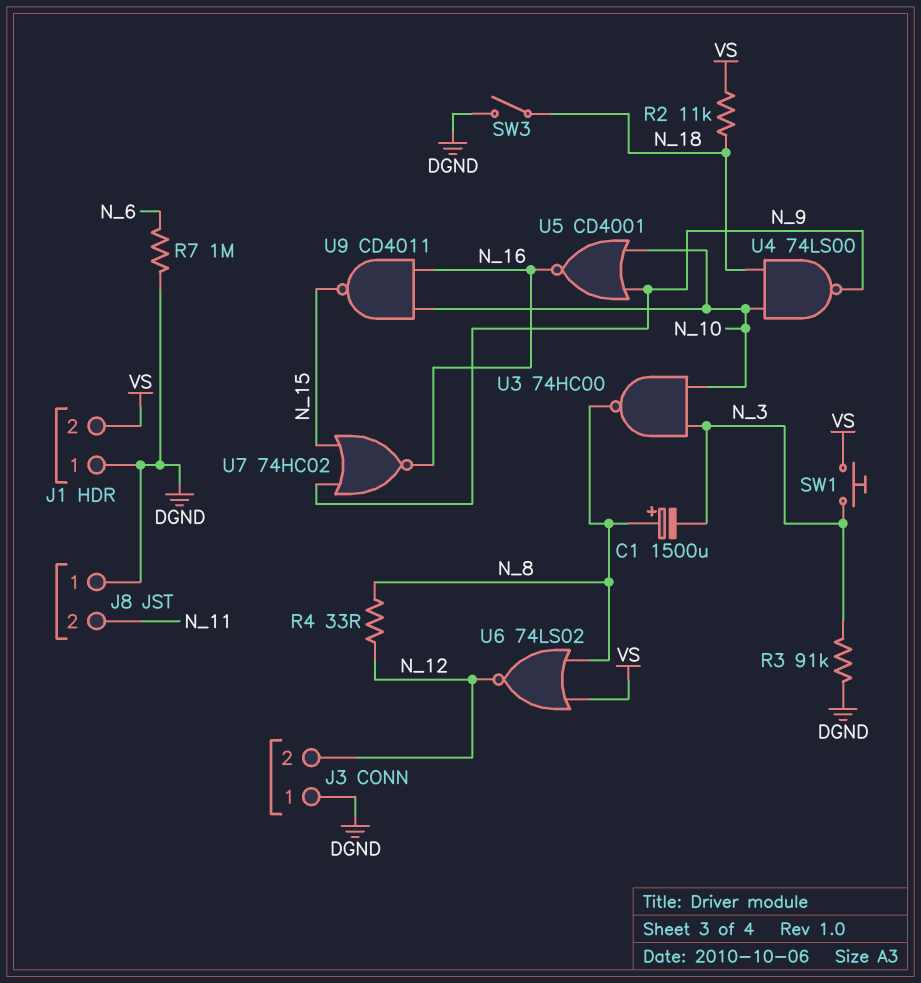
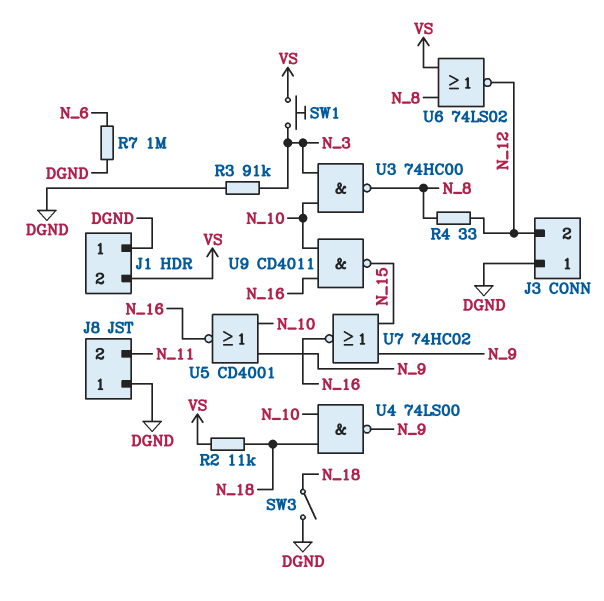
C1: 1500uF (plus N_8, minus N_3) -> none

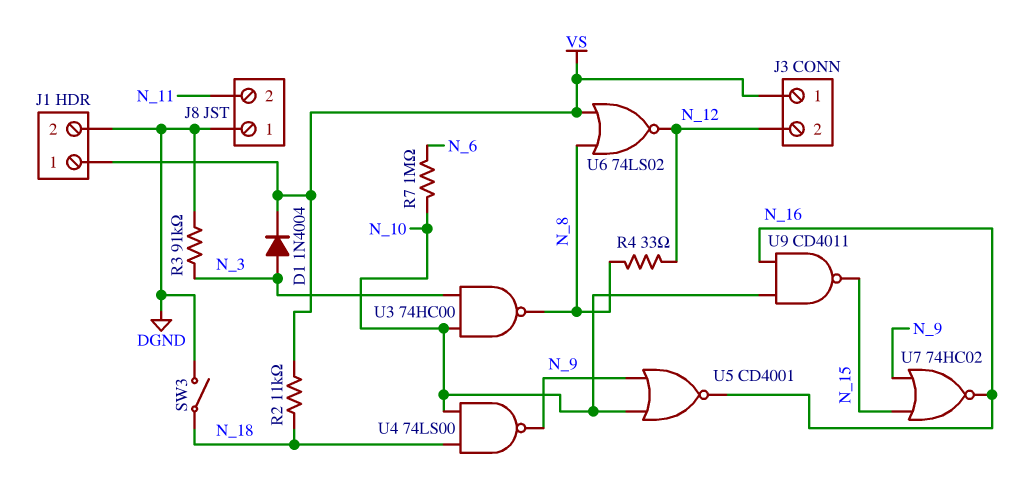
D1: none -> diode 1N4004 (A N_3, K VS)
J1 pin 1: DGND -> VS
J1 pin 2: VS -> DGND
J3 pin 1: DGND -> VS
R7: 1M (DGND, N_6) -> 1M (N_6, N_10)
SW1: button (N_3, VS) -> none

